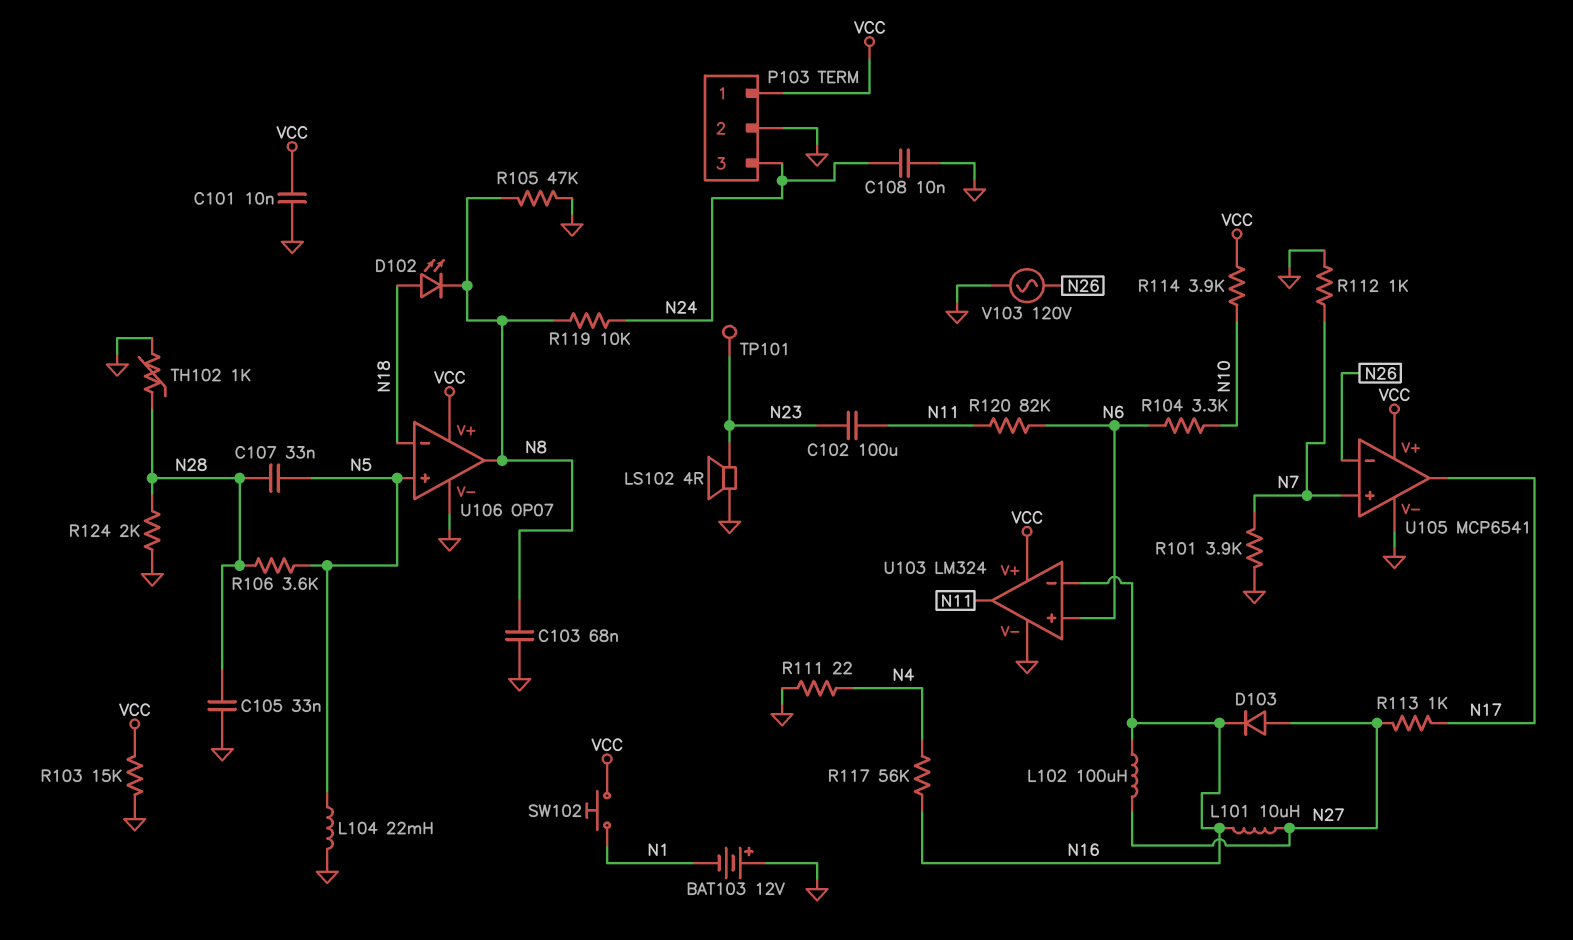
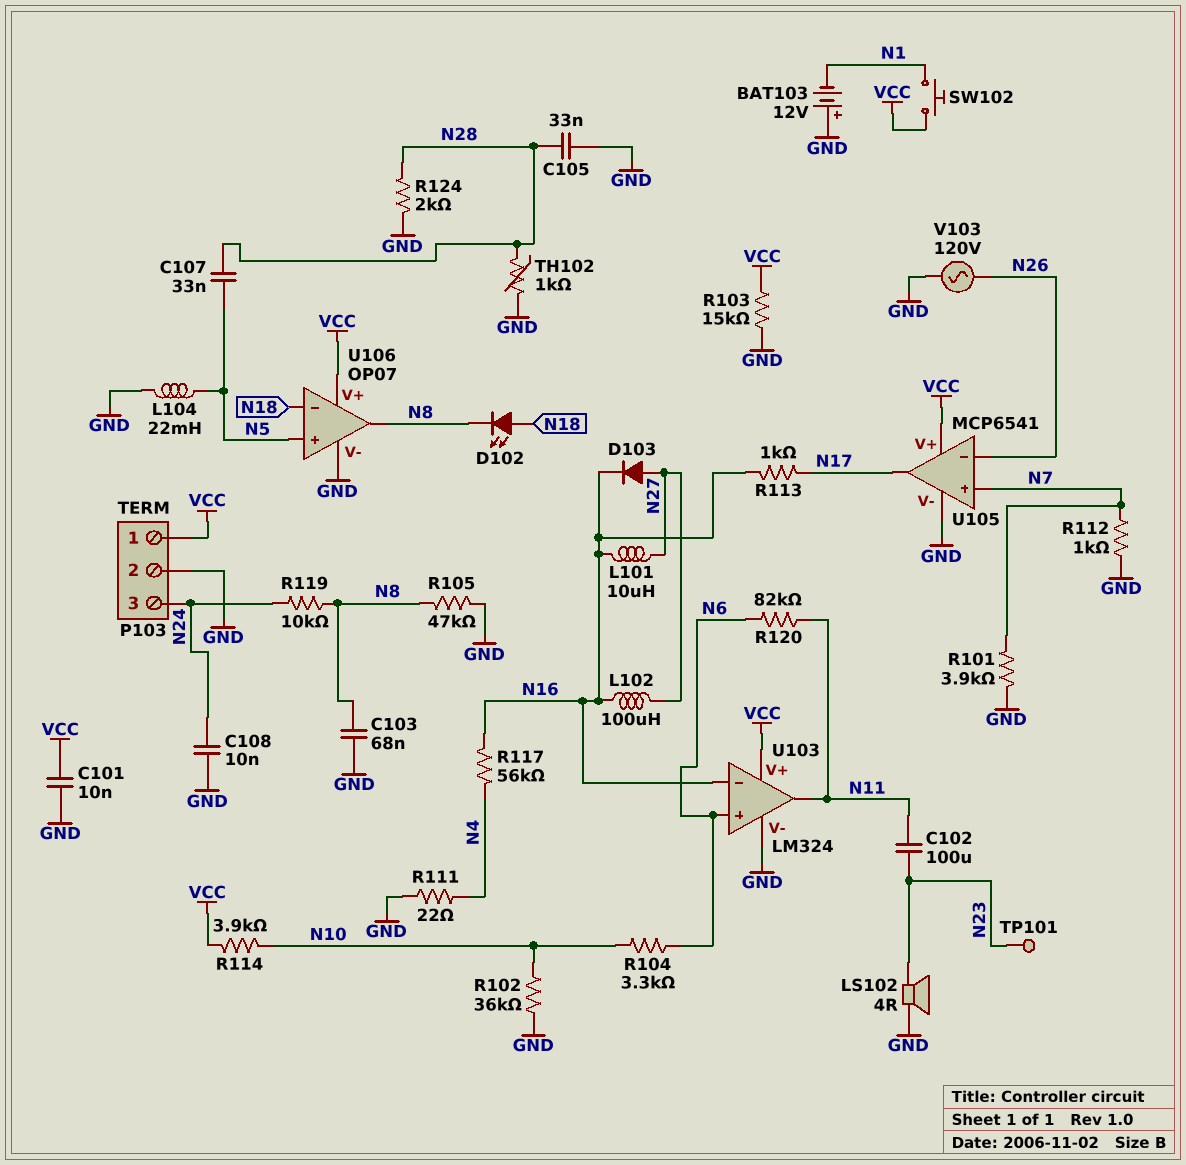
R102: none -> 36k (GND, N10)
R106: 3.6k (N5, N28) -> none
R113: 1k (N17, N27) -> 1k (N16, N17)

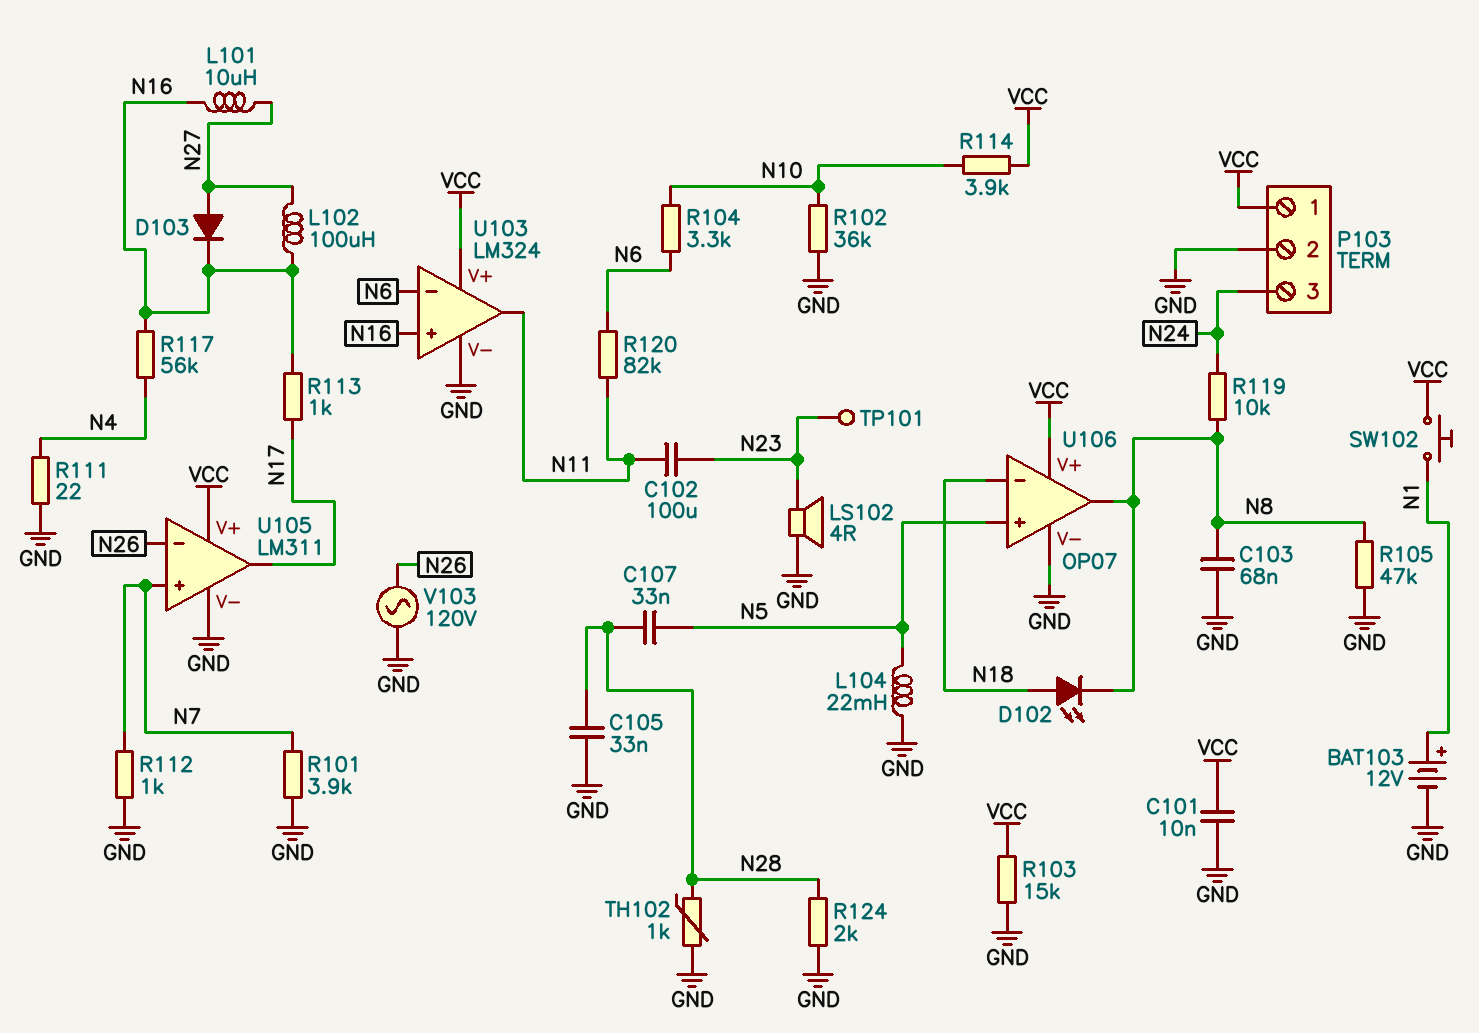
BAT103: 12V (plus GND, minus N1) -> 12V (plus N1, minus GND)
C108: 10nF (GND, N24) -> none
U103 pin in+: N6 -> N16
U103 pin in-: N16 -> N6
U105: MCP6541 -> LM311

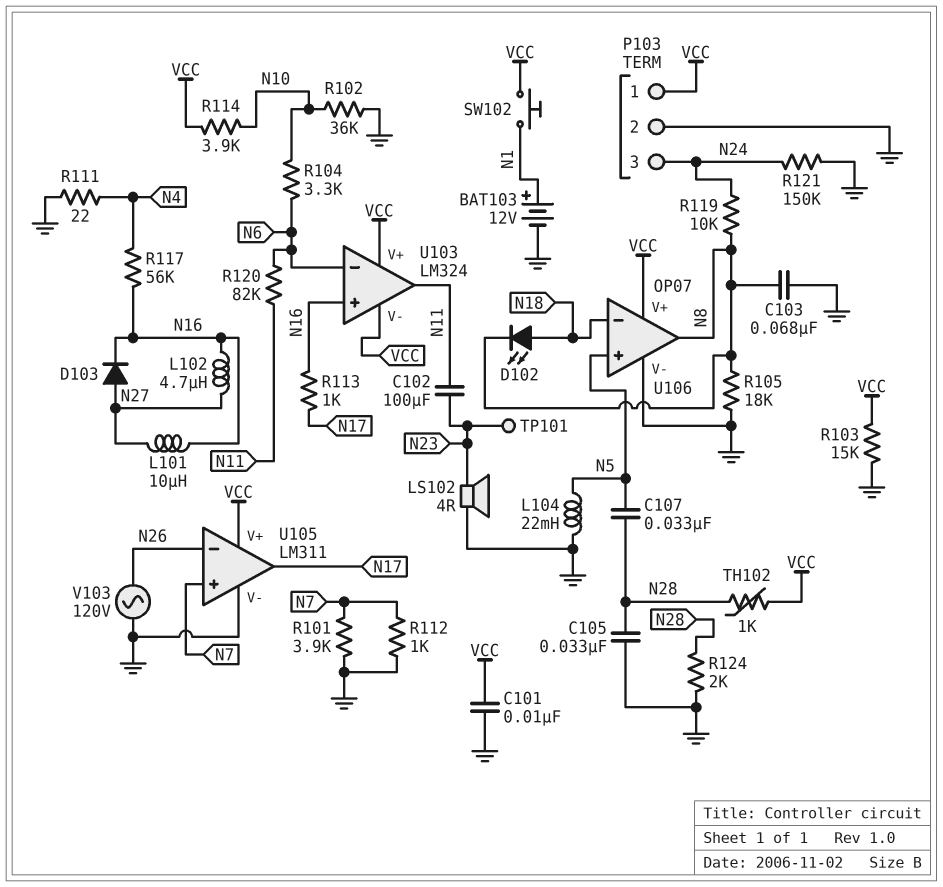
L102: 100uH (N16, N27) -> 4.7uH (N16, N27)
R105: 47k (GND, N8) -> 18k (GND, N8)
R121: none -> 150k (GND, N24)
TH102: 1k (GND, N28) -> 1k (N28, VCC)
U103 pin V-: GND -> VCC

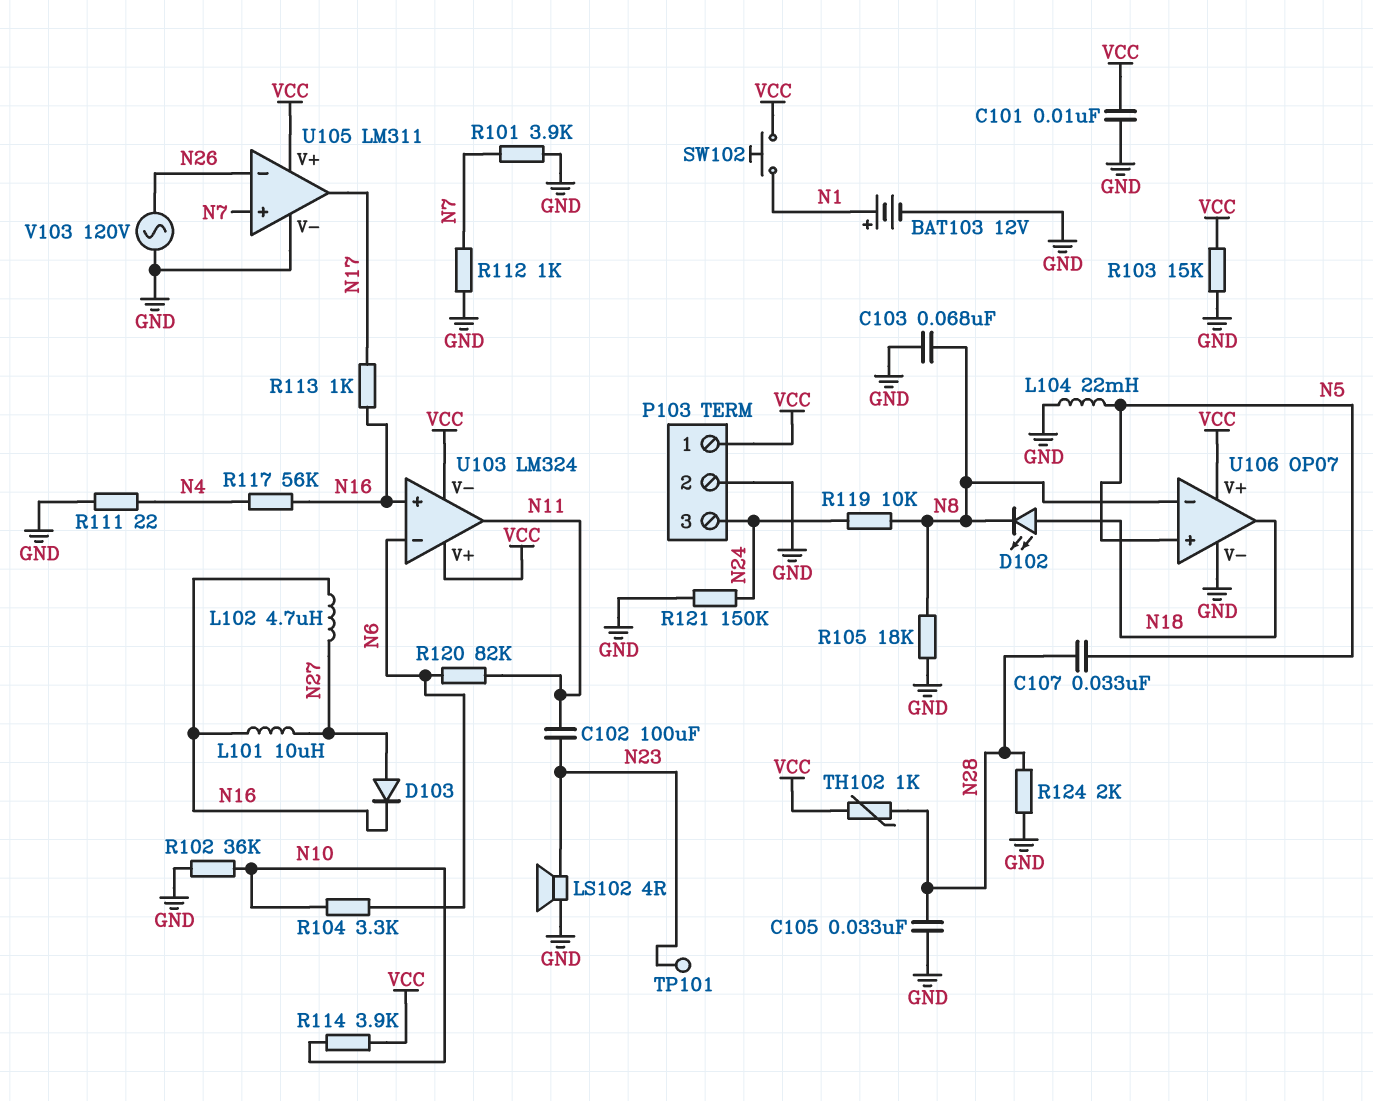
U106 pin in-: N18 -> N8
U106 pin out: N8 -> N18

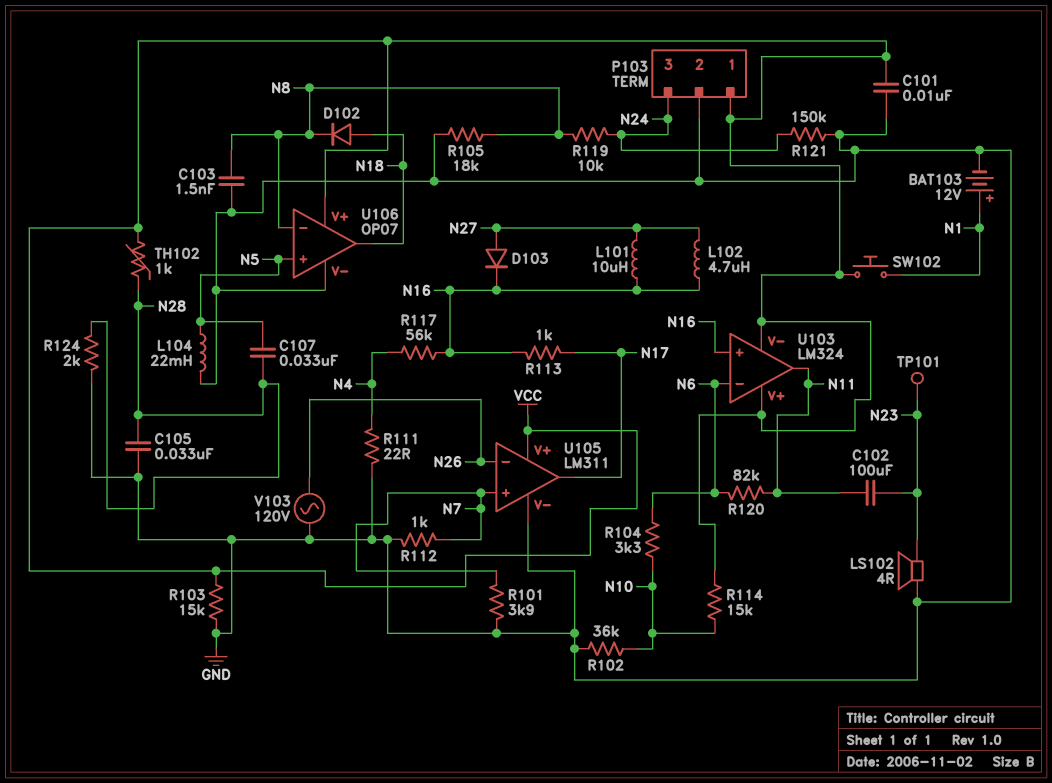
C103: 68nF (GND, N8) -> 1.5nF (GND, N8)
D102: LED (A N18, K N8) -> diode (A N18, K N8)
R114: 3.9k (N10, VCC) -> 15k (N10, VCC)

